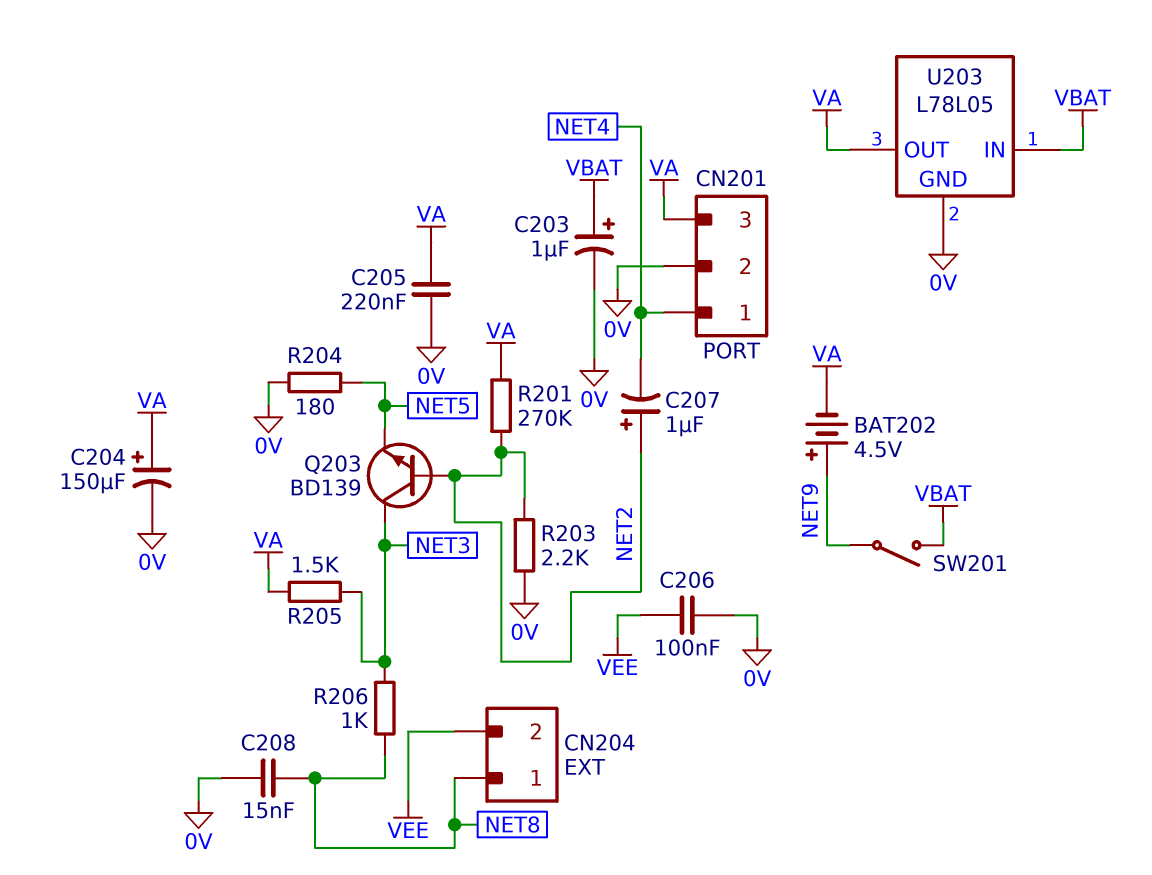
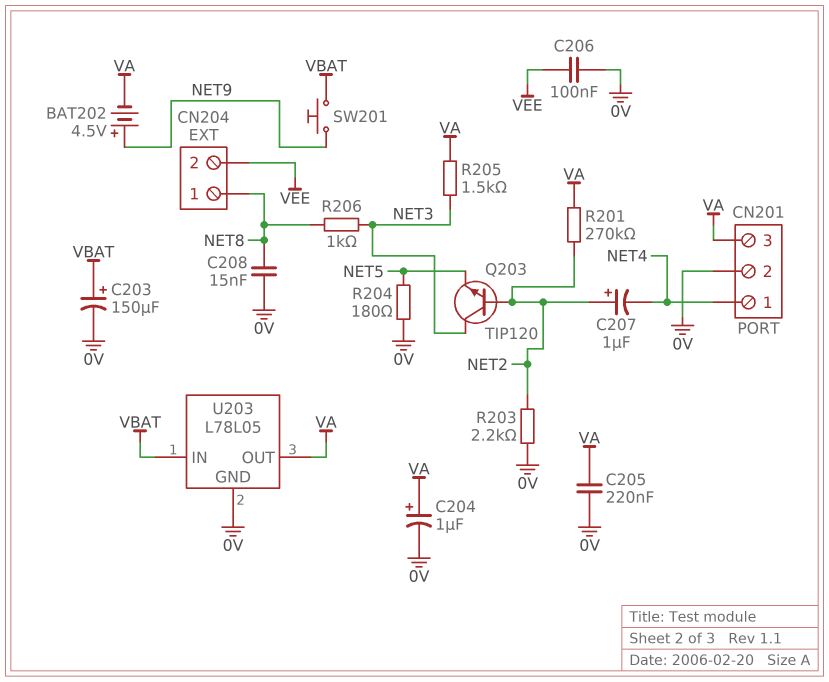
C203: 1uF (plus VBAT, minus 0V) -> 150uF (plus VBAT, minus 0V)
C204: 150uF (plus VA, minus 0V) -> 1uF (plus VA, minus 0V)
Q203: NPN BD139 (B NET2, C NET3, E NET5) -> NPN TIP120 (B NET2, C NET3, E NET5)
SW201: switch (NET9, VBAT) -> button (NET9, VBAT)

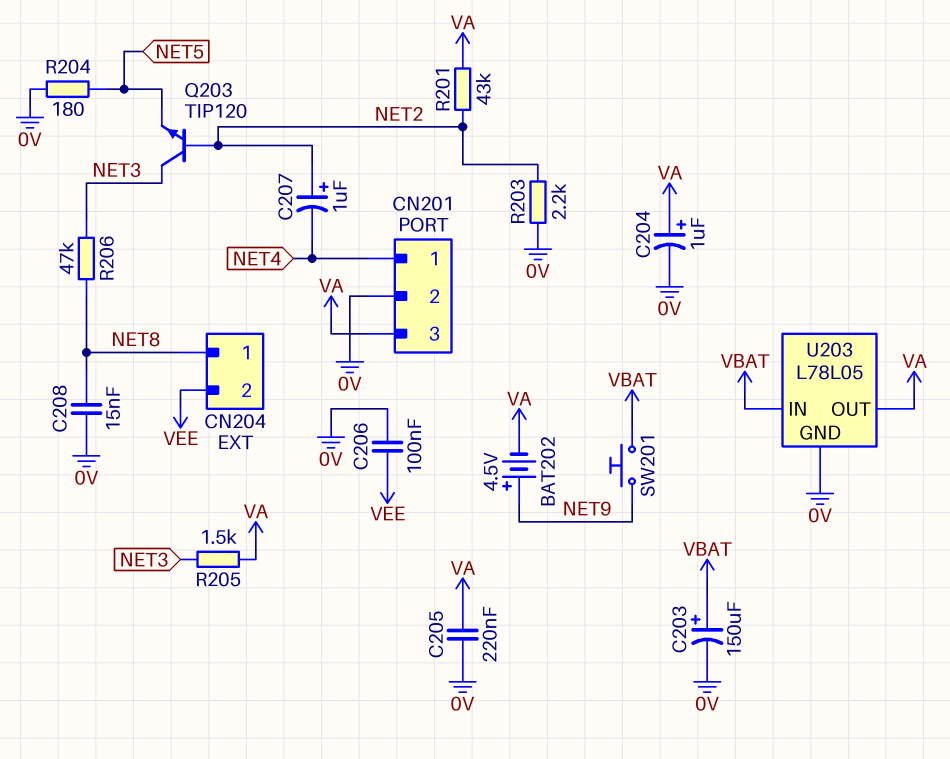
R201: 270k (NET2, VA) -> 43k (NET2, VA)
R206: 1k (NET3, NET8) -> 47k (NET3, NET8)

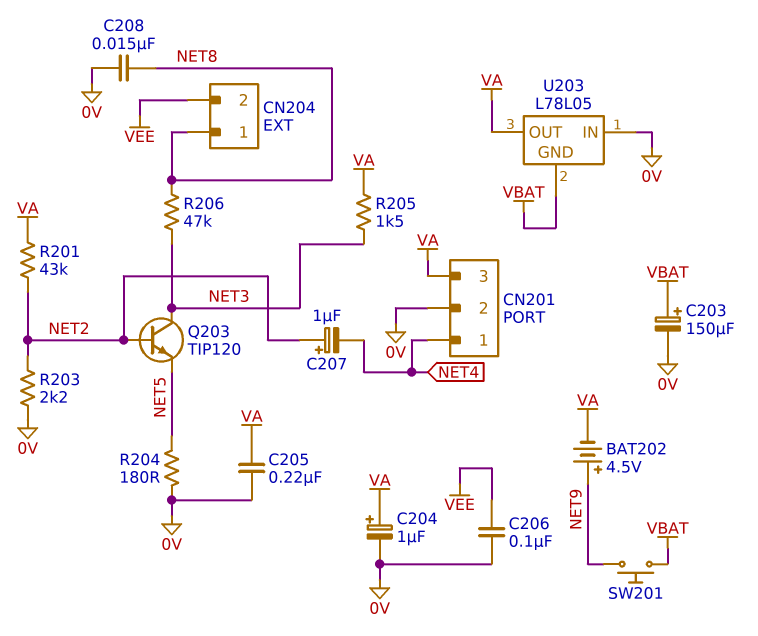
U203 pin GND: 0V -> VBAT
U203 pin IN: VBAT -> 0V

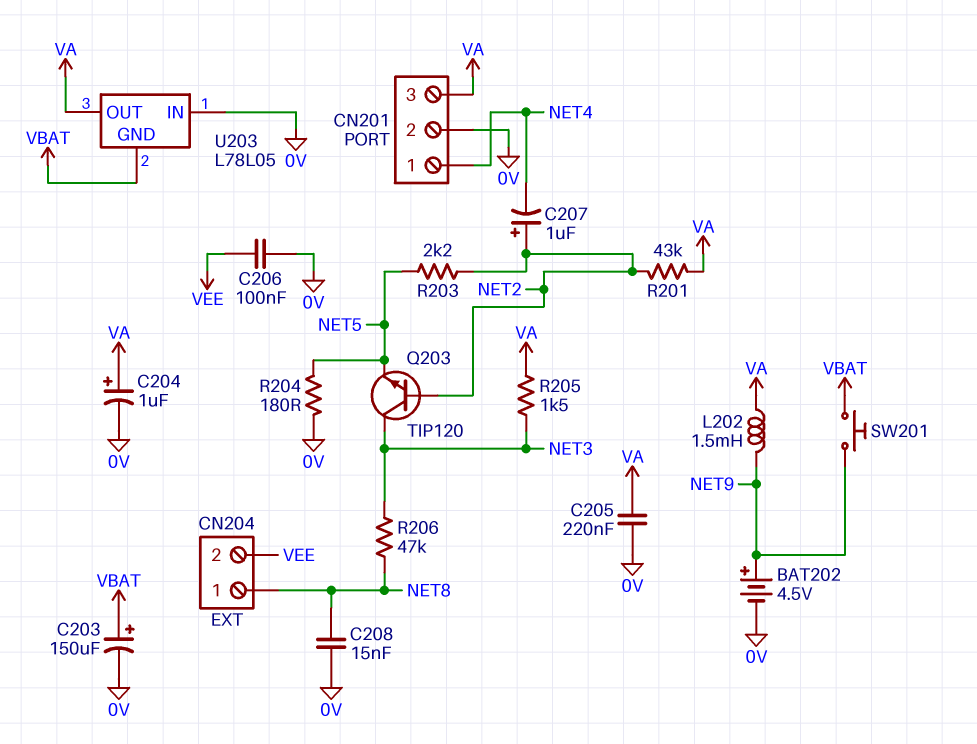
BAT202: 4.5V (plus NET9, minus VA) -> 4.5V (plus NET9, minus 0V)
L202: none -> 1.5mH (NET9, VA)
R203: 2.2k (0V, NET2) -> 2.2k (NET2, NET5)

